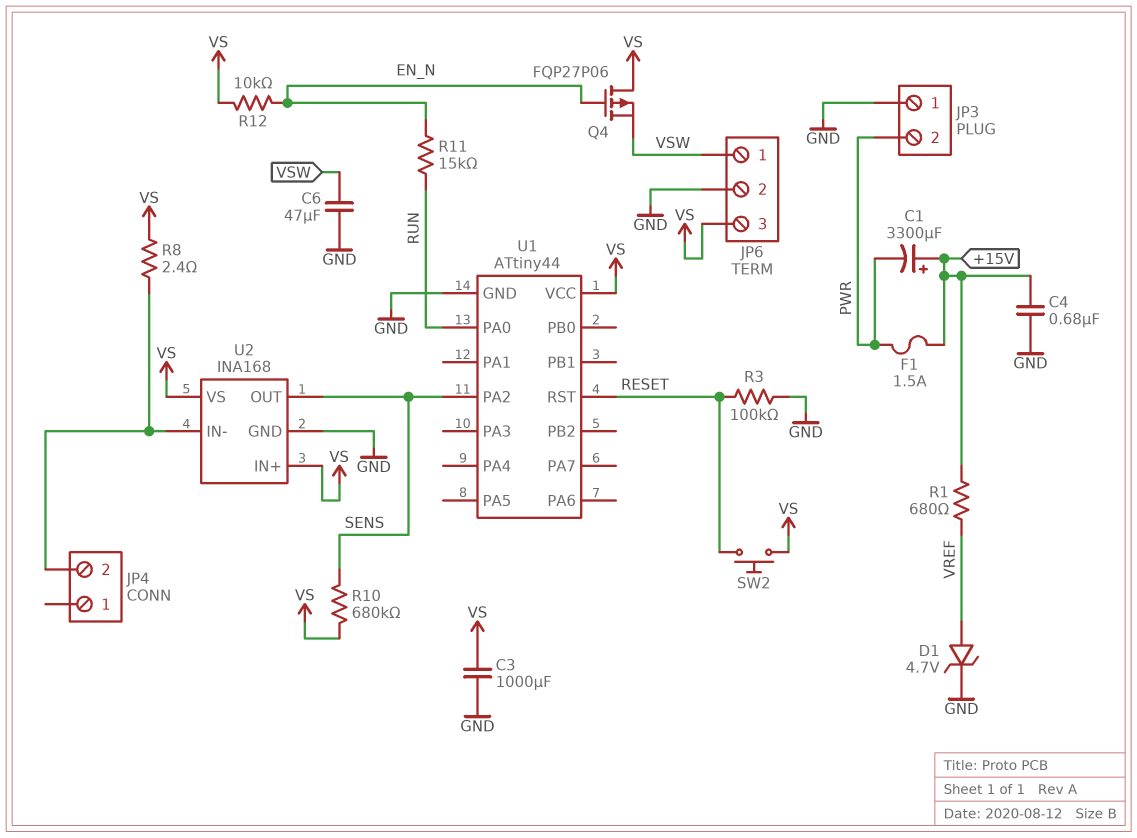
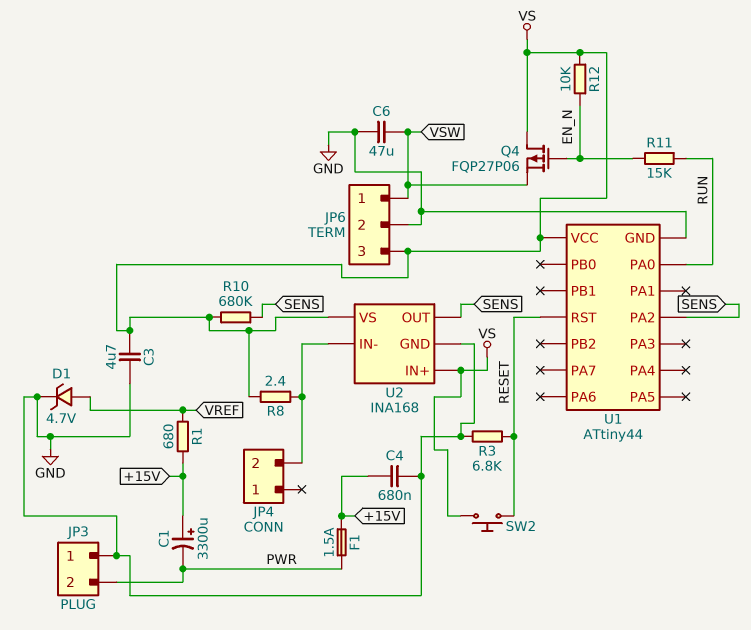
C3: 1000uF (GND, VS) -> 4.7uF (GND, VS)
R3: 100k (GND, RESET) -> 6.8k (GND, RESET)

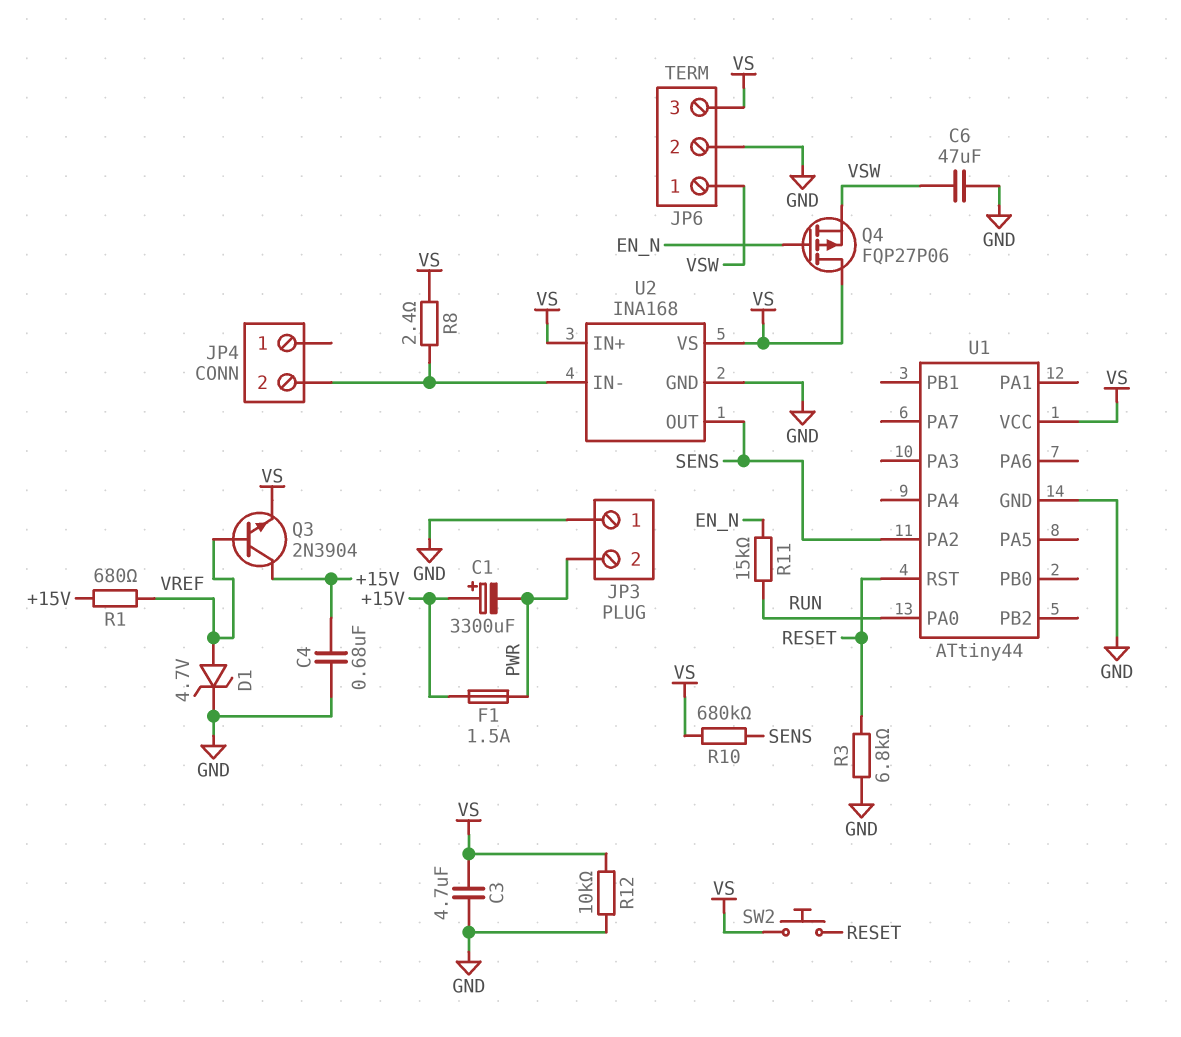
Q3: none -> NPN 2N3904 (B VREF, C +15V, E VS)
R12: 10k (EN_N, VS) -> 10k (GND, VS)

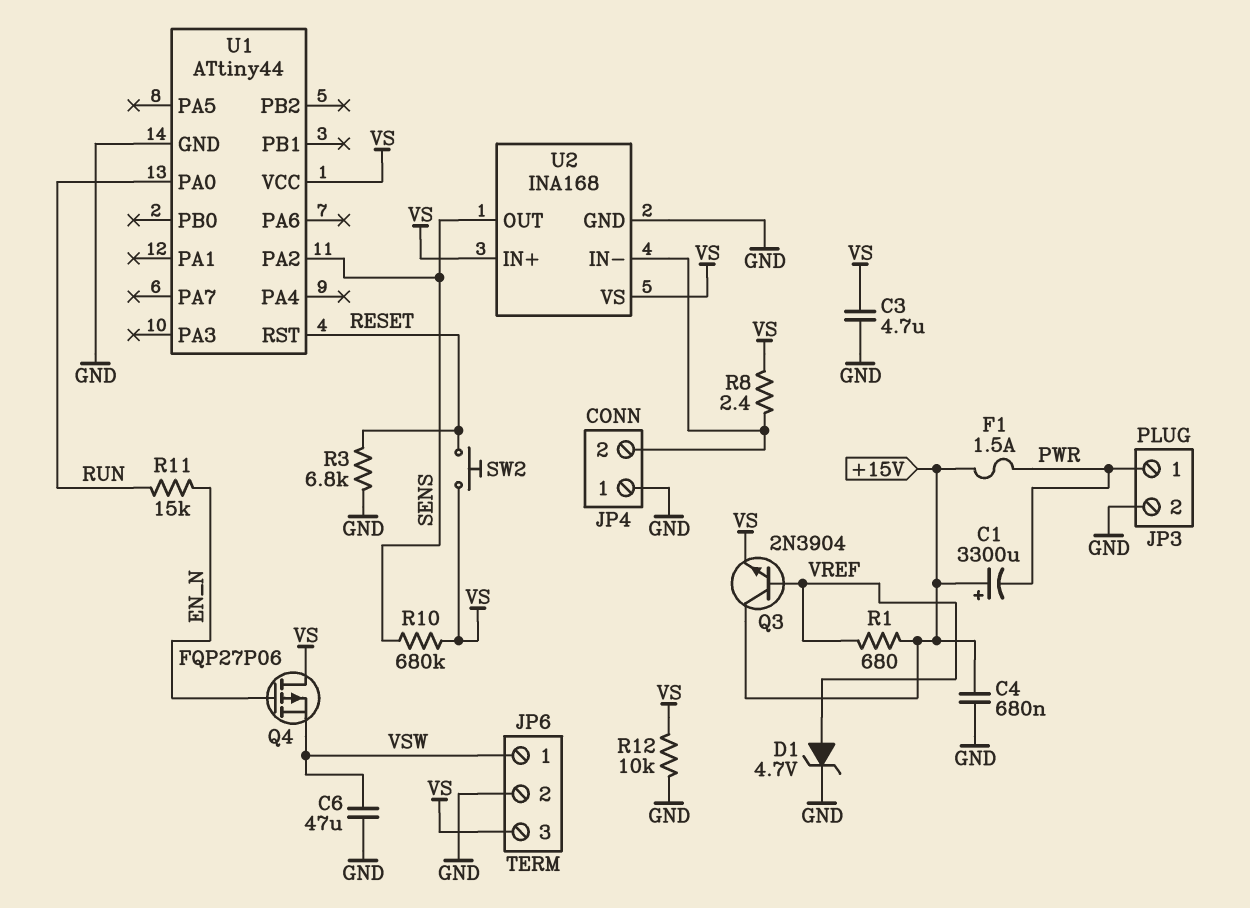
JP3 pin 1: GND -> PWR
JP3 pin 2: PWR -> GND
JP4 pin 1: none -> GND

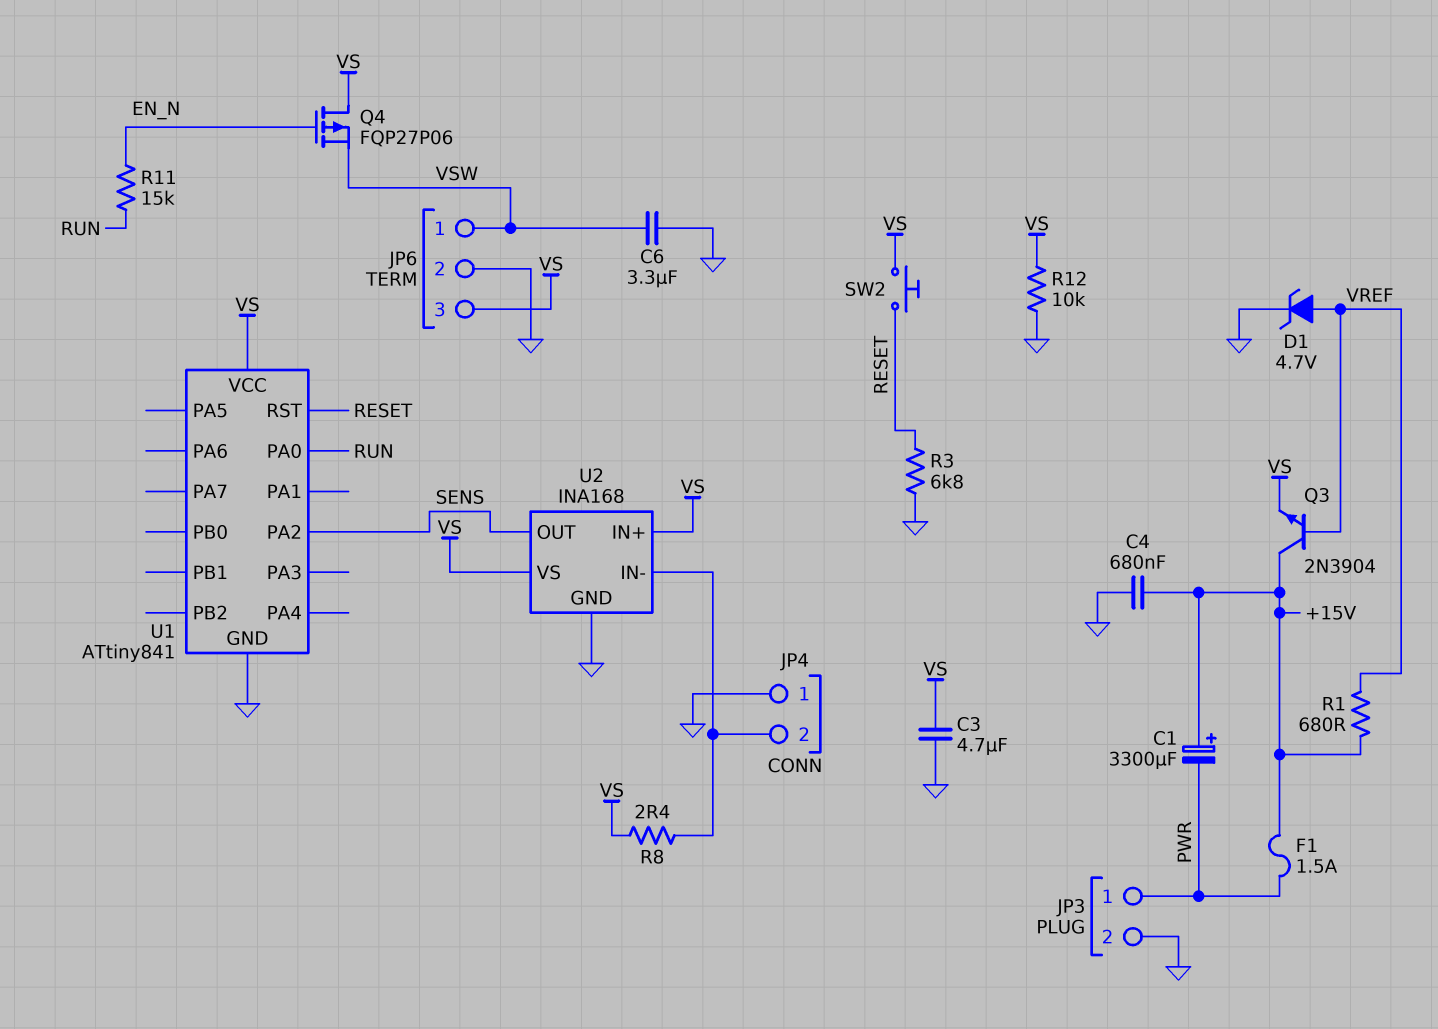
C6: 47uF (GND, VSW) -> 3.3uF (GND, VSW)
R10: 680k (SENS, VS) -> none
U1: ATtiny44 -> ATtiny841

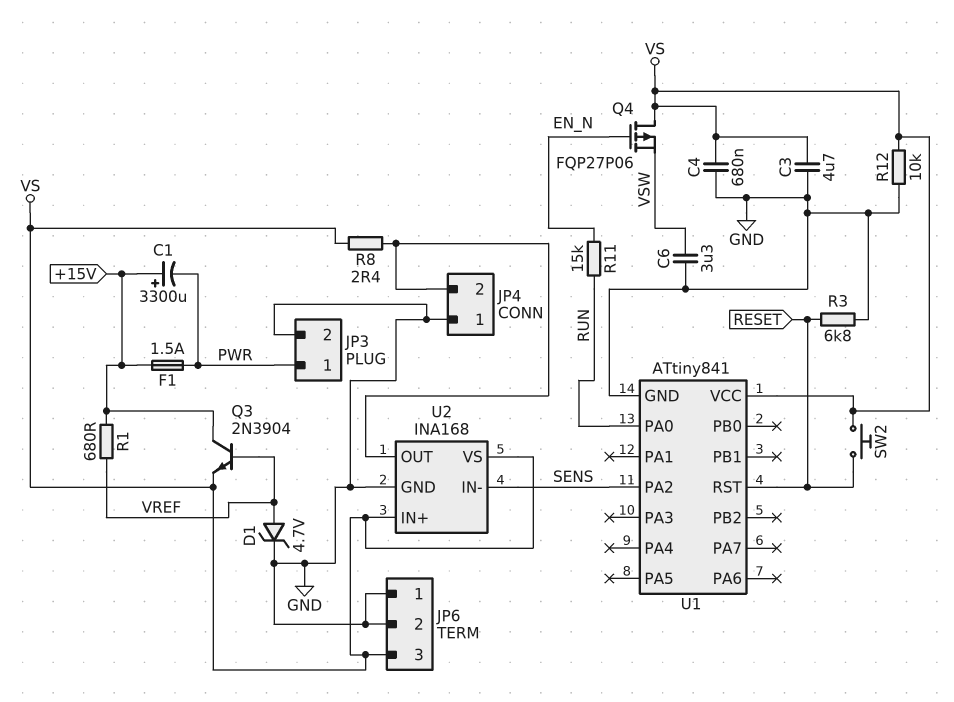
C4: 680nF (+15V, GND) -> 680nF (GND, VS)
JP6 pin 1: VSW -> GND
U2 pin IN-: JP4/2 -> SENS
U2 pin OUT: SENS -> JP4/2

